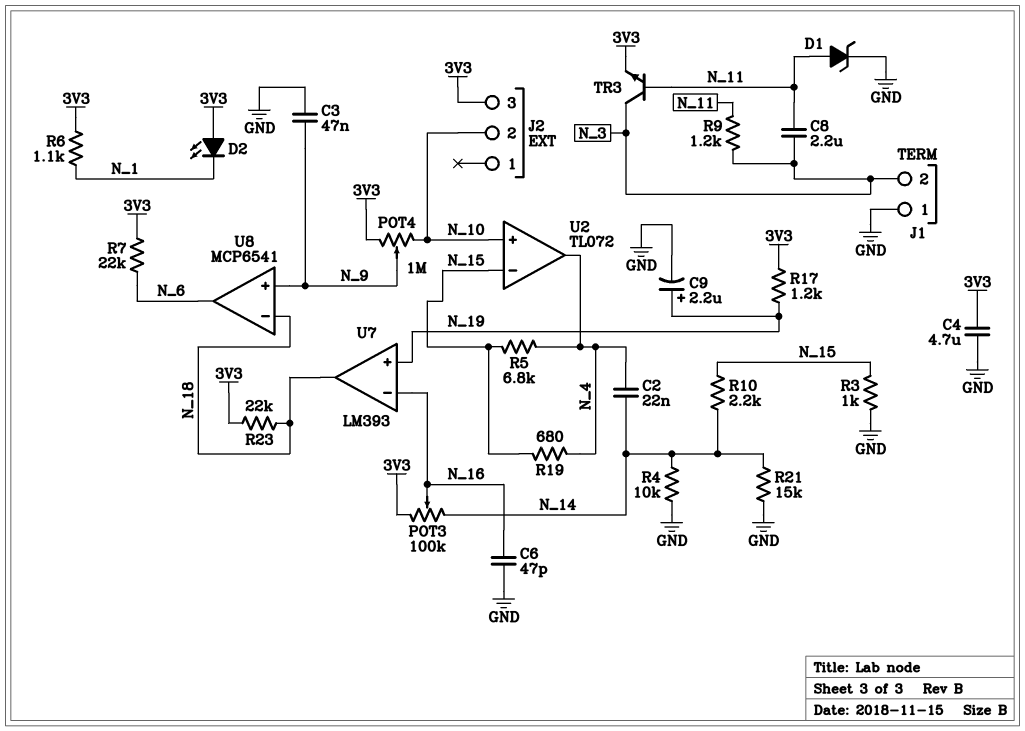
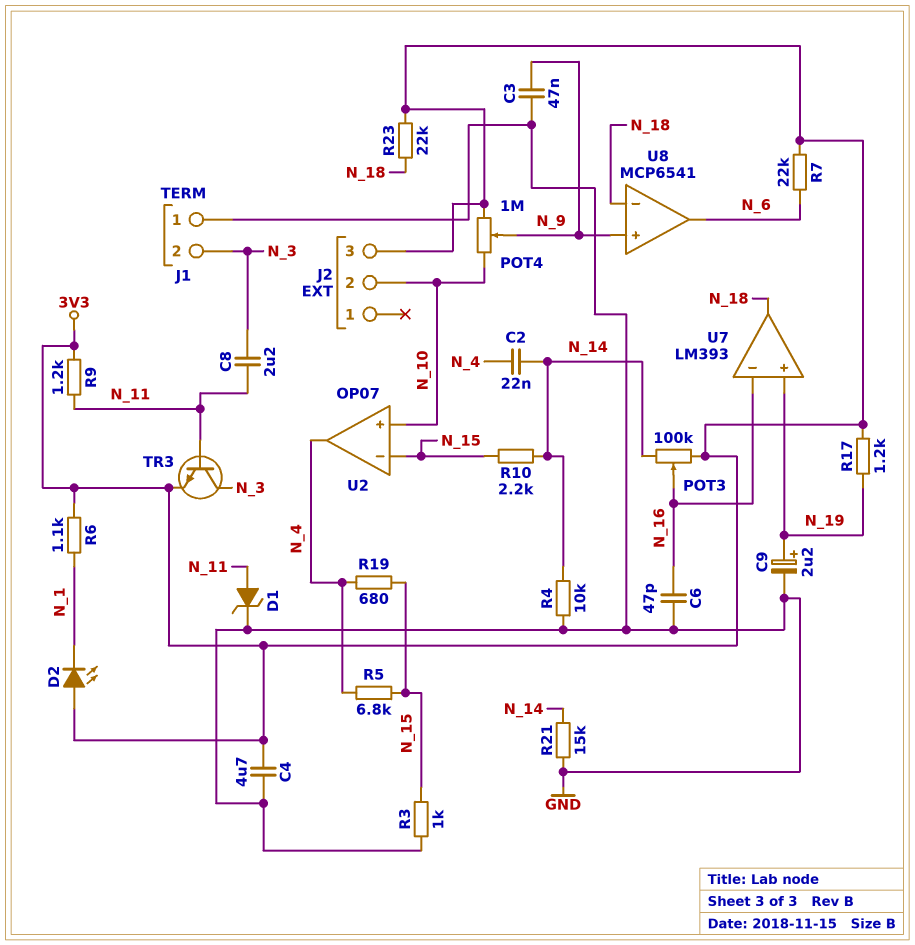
R9: 1.2k (N_3, N_11) -> 1.2k (3V3, N_11)
U2: TL072 -> OP07

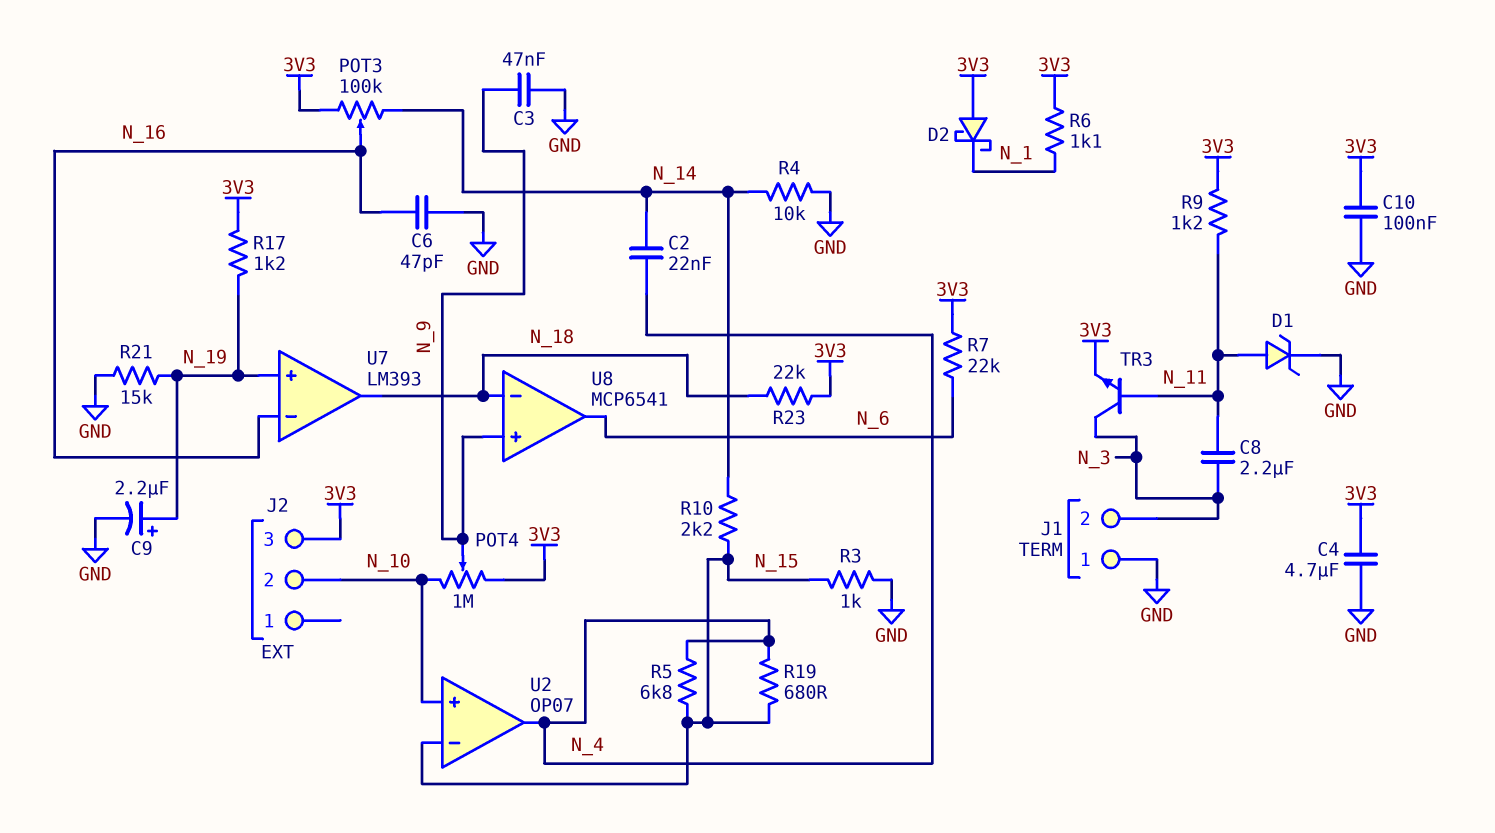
C10: none -> 100nF (3V3, GND)
D2: LED (A 3V3, K N_1) -> schottky (A 3V3, K N_1)
R21: 15k (GND, N_14) -> 15k (GND, N_19)

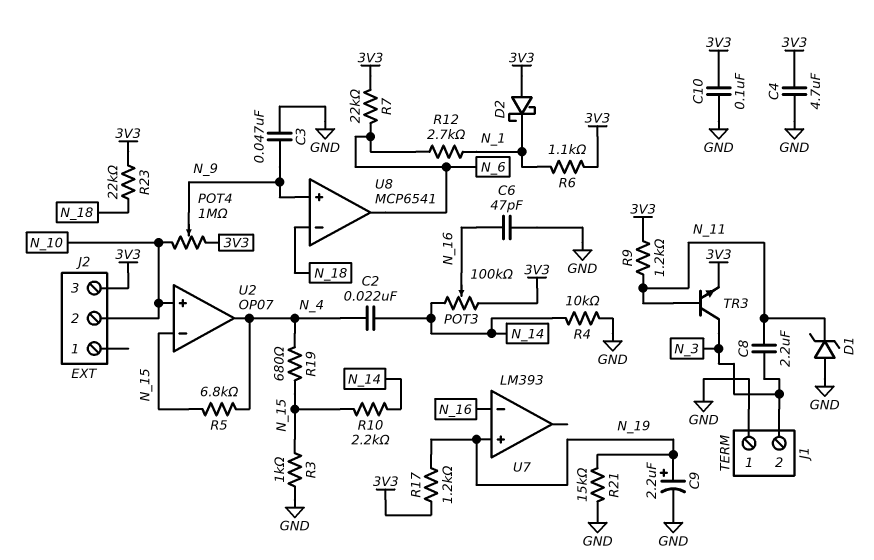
D1: zener (A N_11, K GND) -> zener (A GND, K N_11)
R12: none -> 2.7k (N_1, N_6)
U7 pin out: N_18 -> none

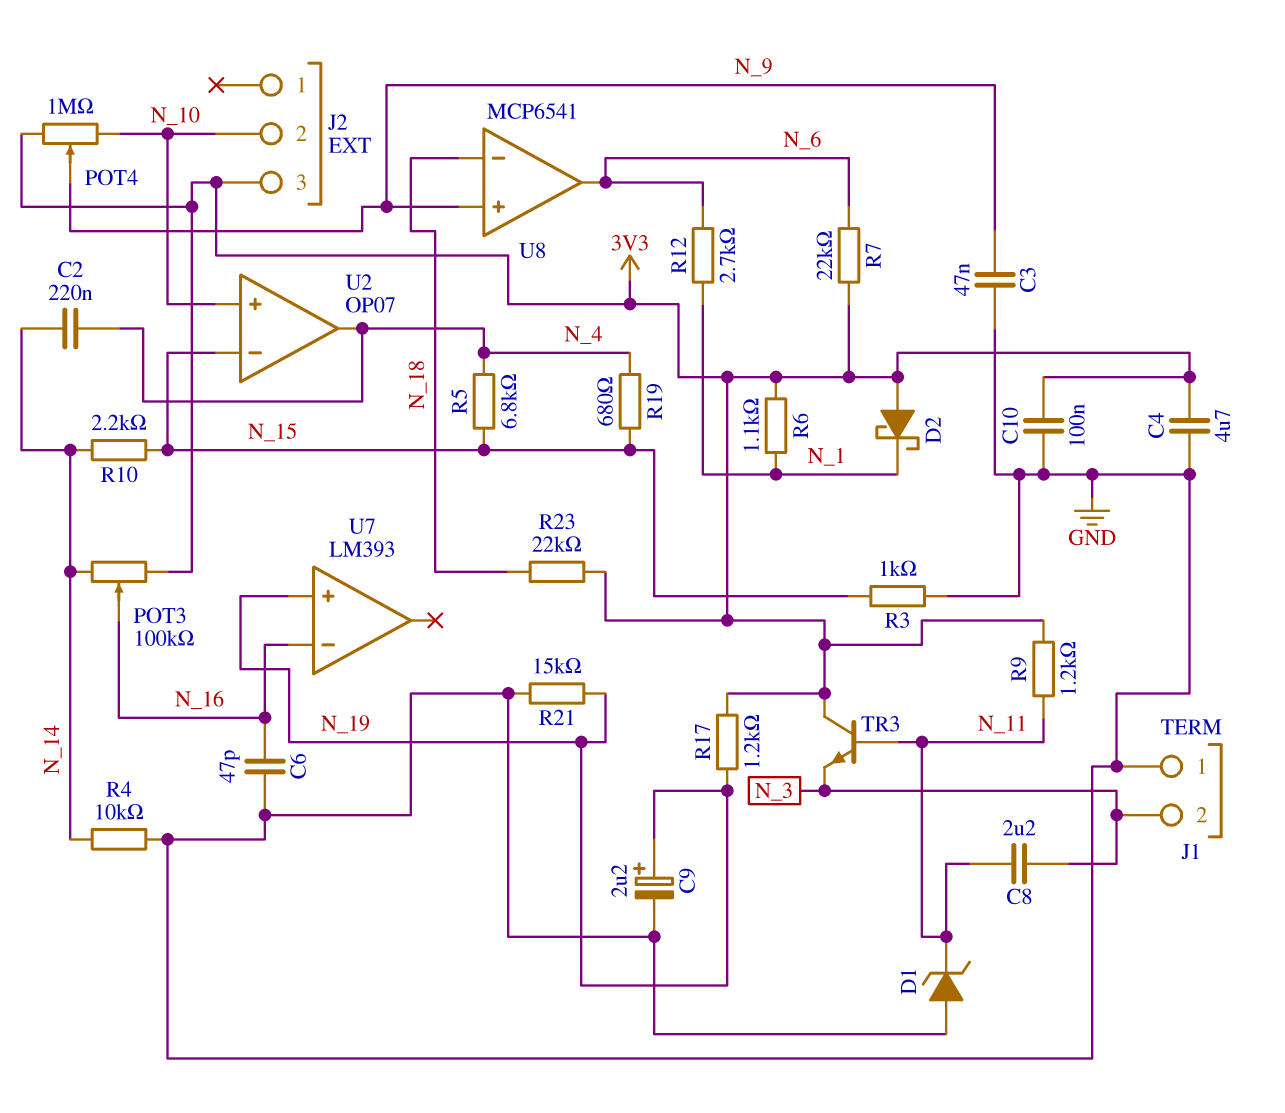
C2: 22nF (N_4, N_14) -> 220nF (N_4, N_14)
TR3: NPN (B N_11, C N_3, E 3V3) -> NPN (B N_11, C 3V3, E N_3)

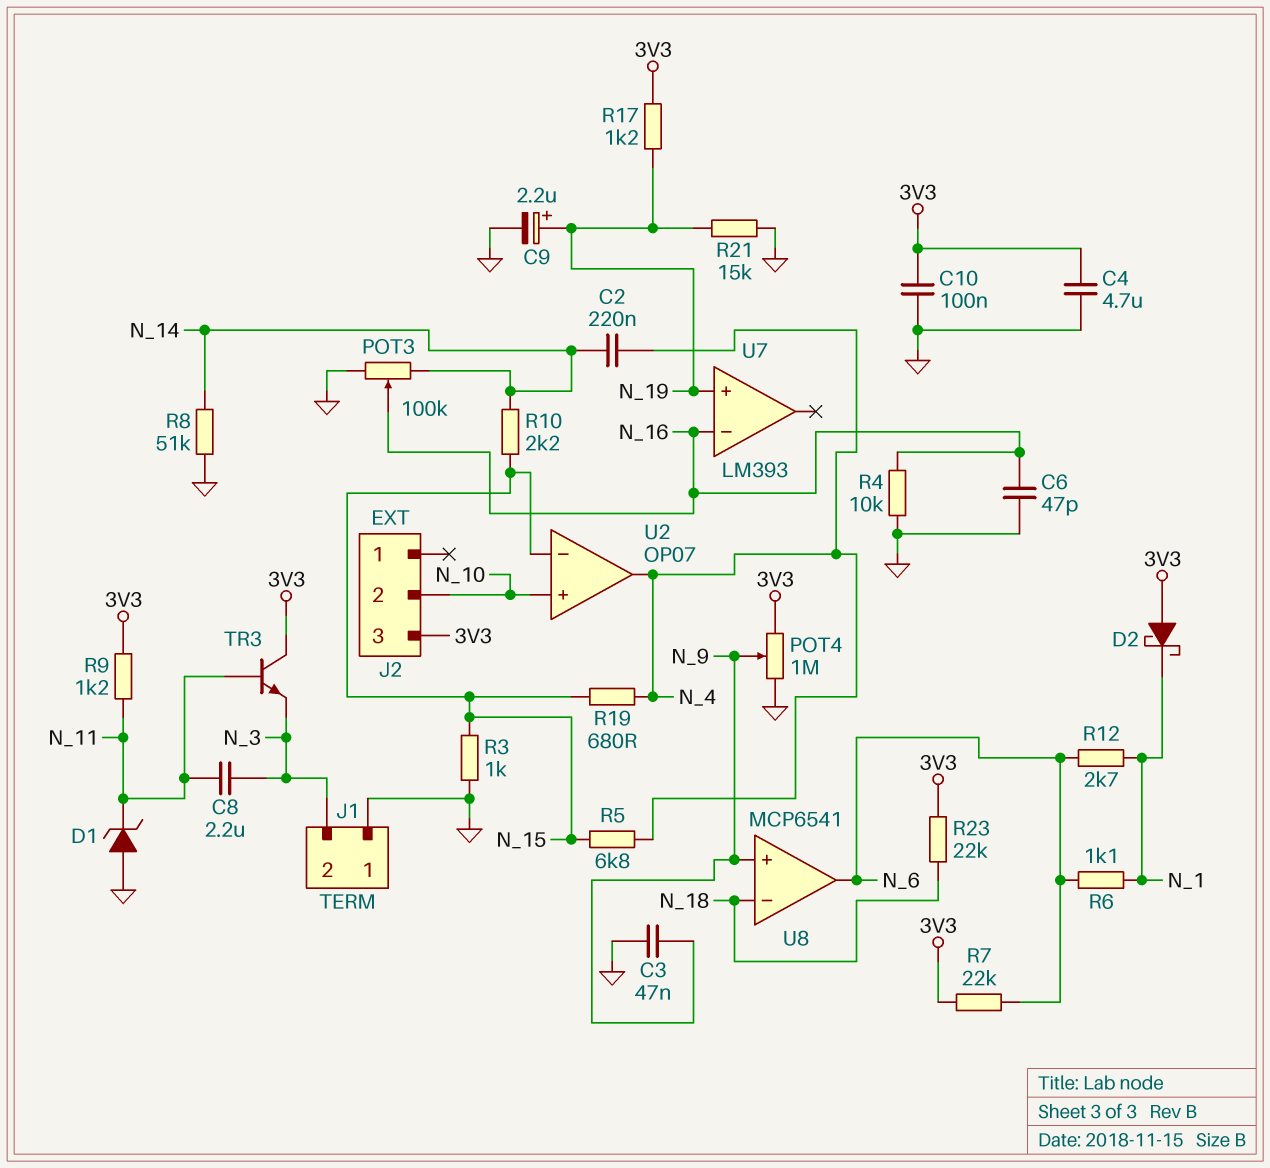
POT3: 100k (3V3, N_14, wiper N_16) -> 100k (GND, N_14, wiper N_16)
POT4: 1M (3V3, N_10, wiper N_9) -> 1M (3V3, GND, wiper N_9)
R4: 10k (GND, N_14) -> 10k (GND, N_16)
R6: 1.1k (3V3, N_1) -> 1.1k (N_1, N_6)
R8: none -> 51k (GND, N_14)

